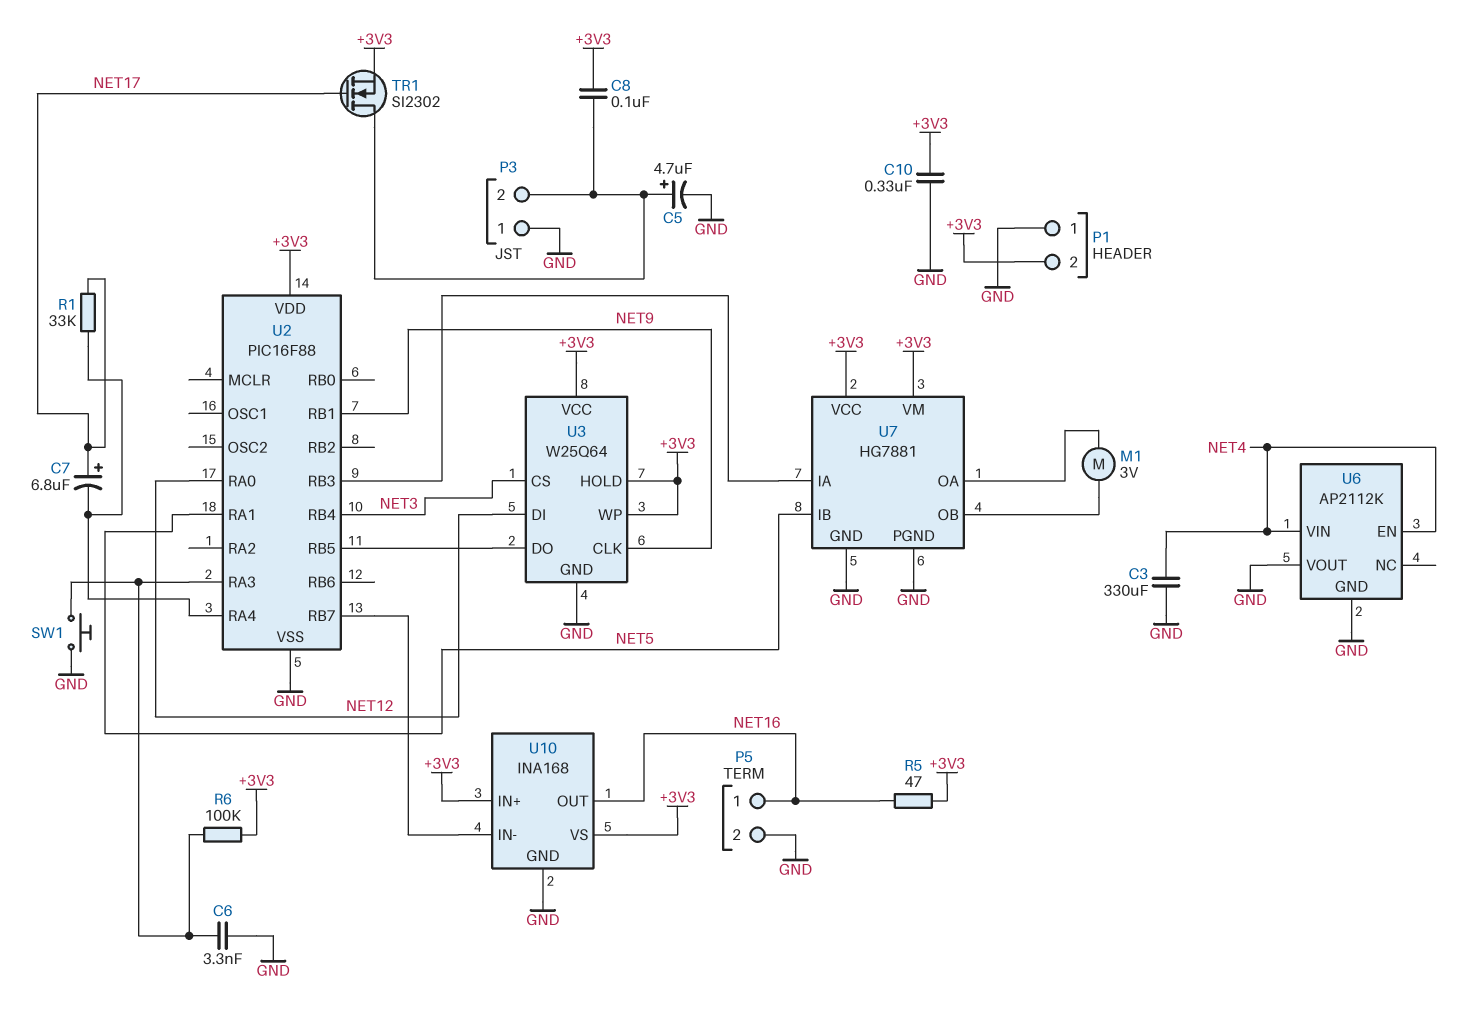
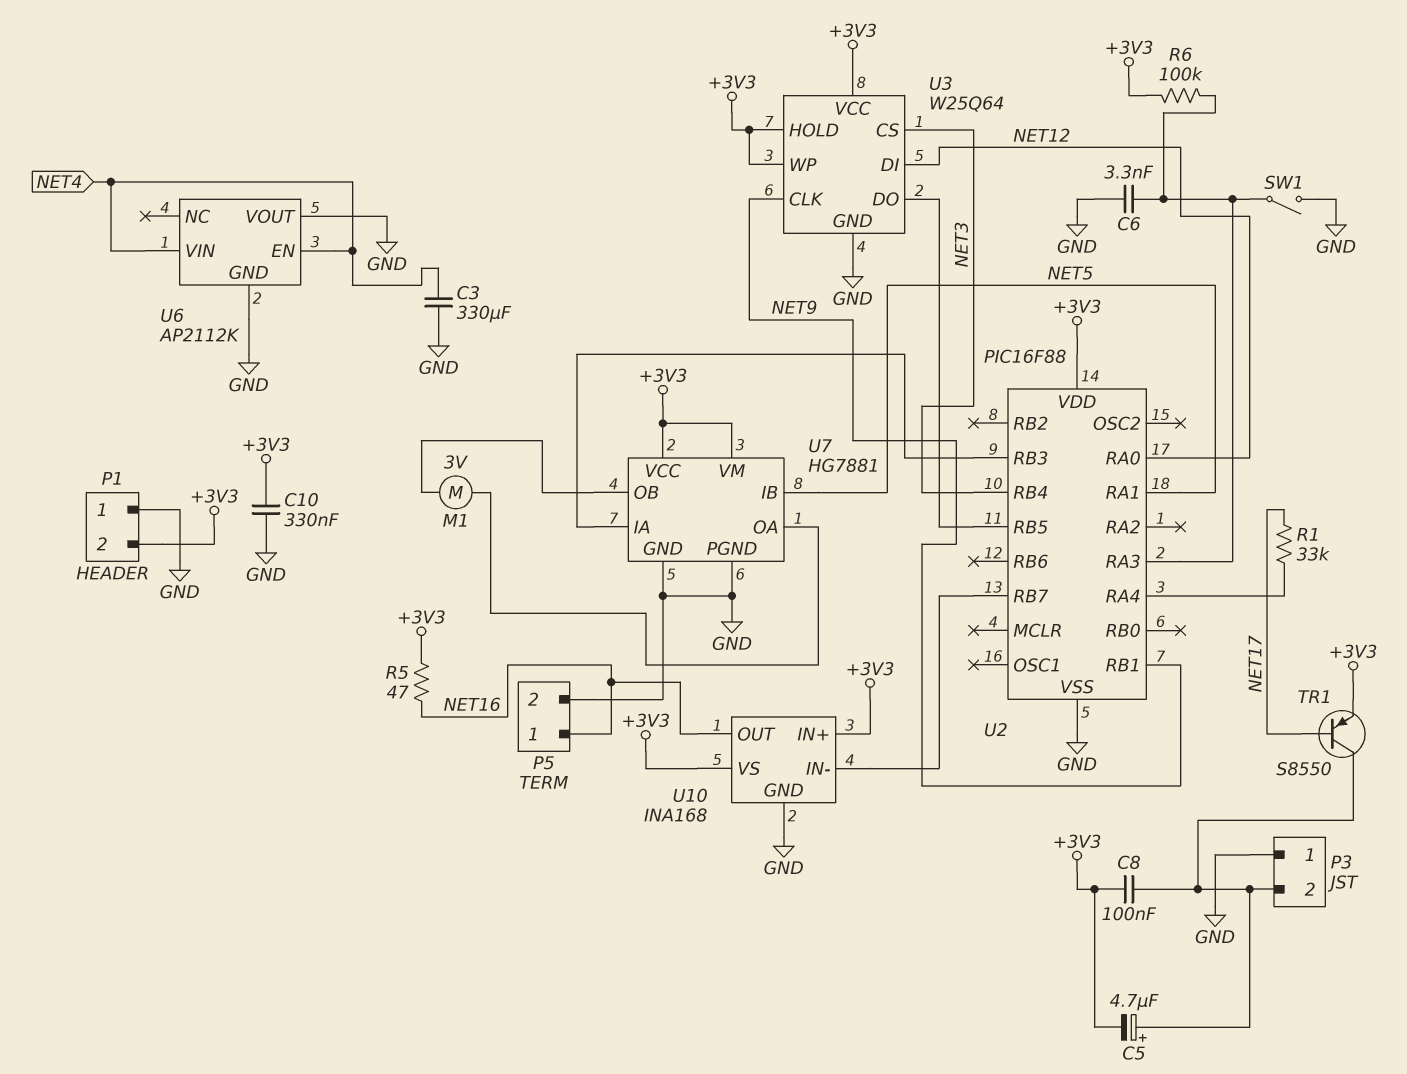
C5: 4.7uF (plus P3/2, minus GND) -> 4.7uF (plus P3/2, minus +3V3)
C7: 6.8uF (plus NET17, minus U2/RA4) -> none
SW1: button (GND, U2/RA3) -> switch (GND, U2/RA3)
TR1: NMOS SI2302 (G NET17, D P3/2, S +3V3) -> PNP S8550 (B NET17, C P3/2, E +3V3)

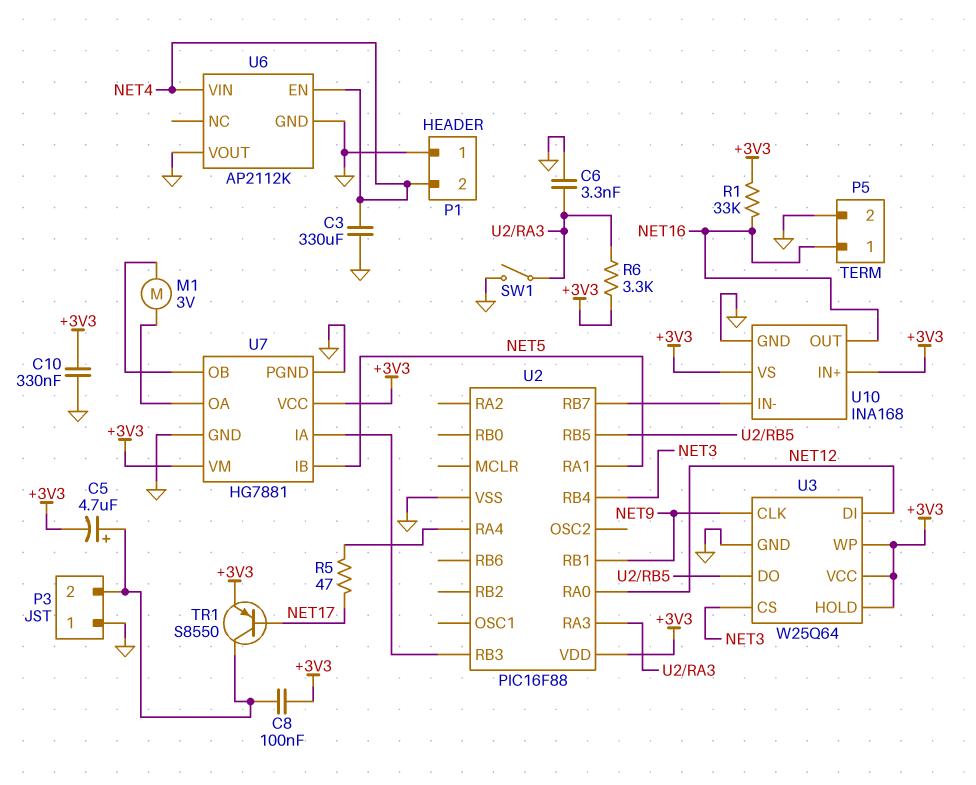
P1 pin 2: +3V3 -> NET4
R1: 33k (NET17, U2/RA4) -> 33k (+3V3, NET16)
R5: 47 (+3V3, NET16) -> 47 (NET17, U2/RA4)
R6: 100k (+3V3, U2/RA3) -> 3.3k (+3V3, U2/RA3)

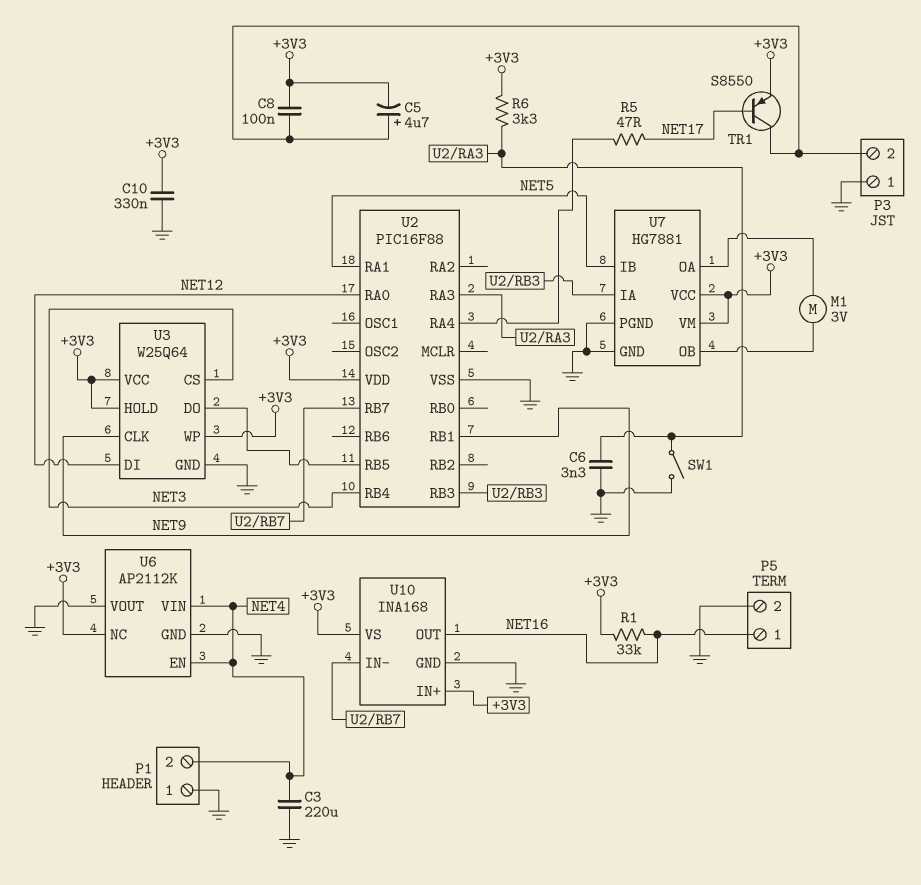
C3: 330uF (GND, NET4) -> 220uF (GND, NET4)
U6 pin NC: none -> +3V3

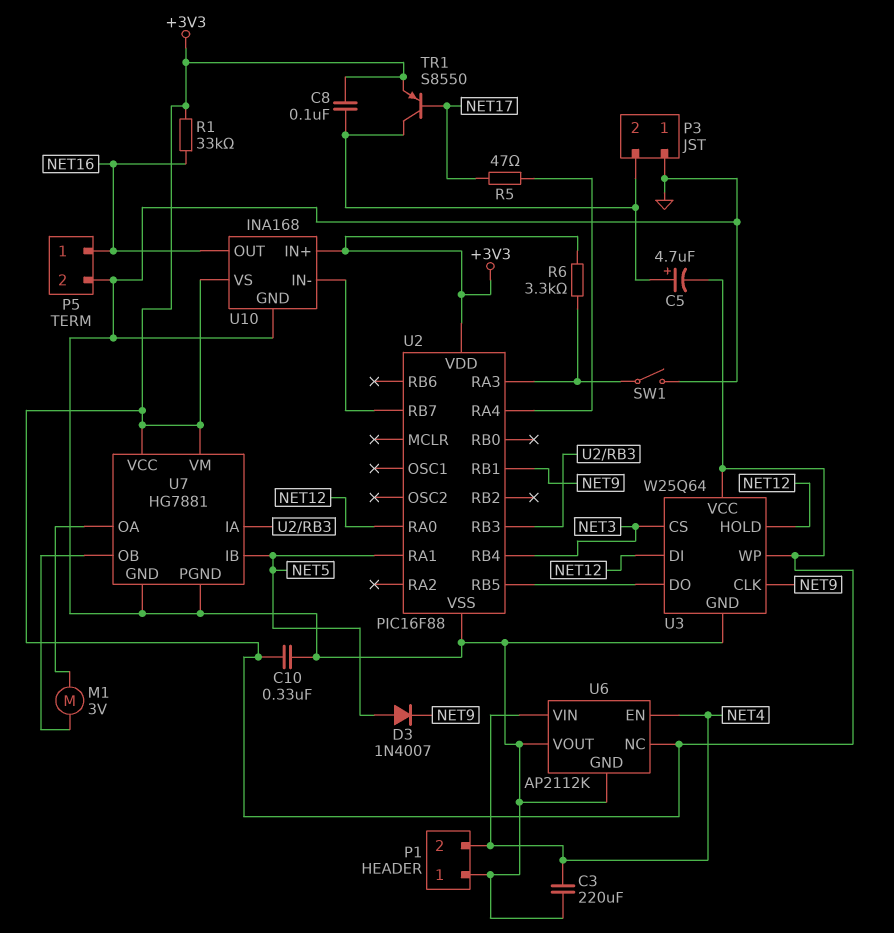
C6: 3.3nF (GND, U2/RA3) -> none
D3: none -> diode 1N4007 (A NET5, K NET9)
U3 pin HOLD: +3V3 -> NET12

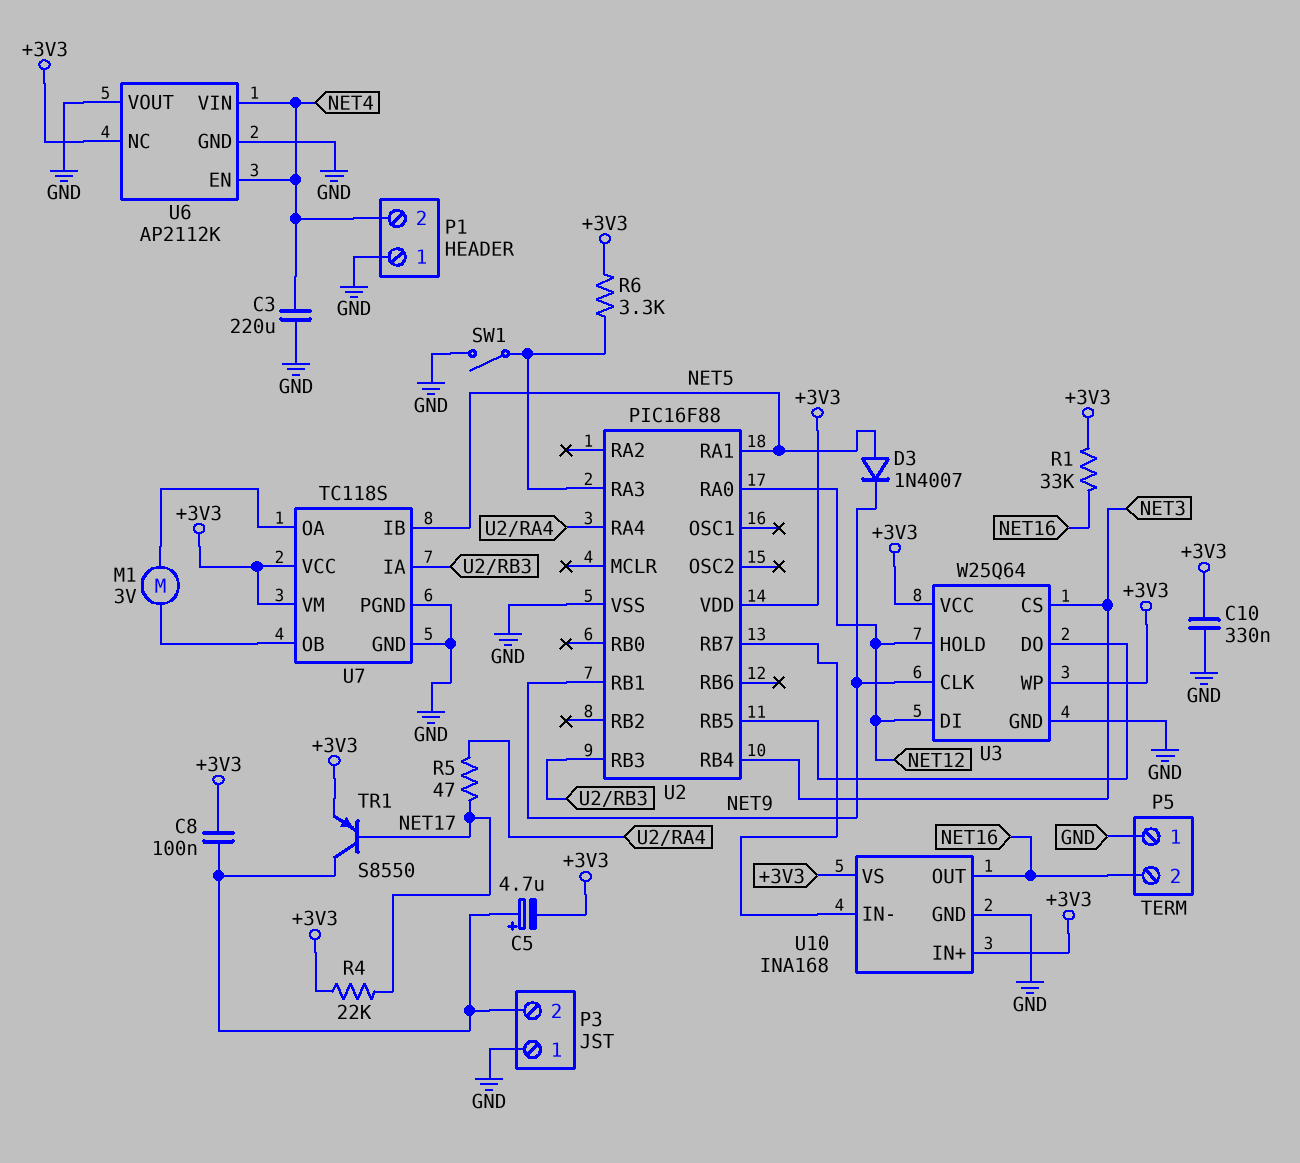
P5 pin 1: NET16 -> GND
P5 pin 2: GND -> NET16
R4: none -> 22k (+3V3, NET17)
U7: HG7881 -> TC118S

